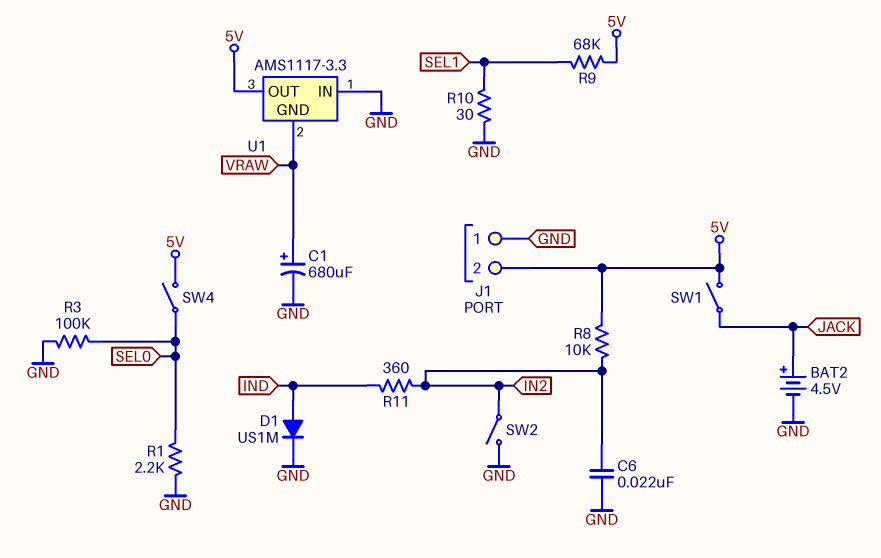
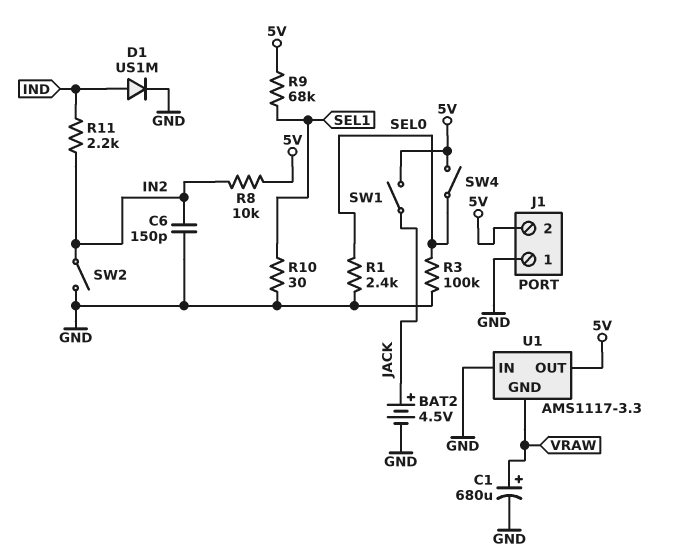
C6: 22nF (GND, IN2) -> 150pF (GND, IN2)
R1: 2.2k (GND, SEL0) -> 2.4k (GND, SEL0)
R11: 360 (IN2, IND) -> 2.2k (IN2, IND)

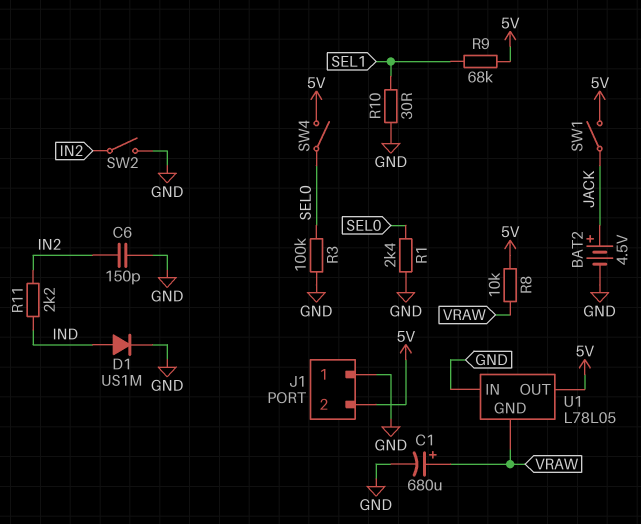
R8: 10k (5V, IN2) -> 10k (5V, VRAW)
U1: AMS1117-3.3 -> L78L05

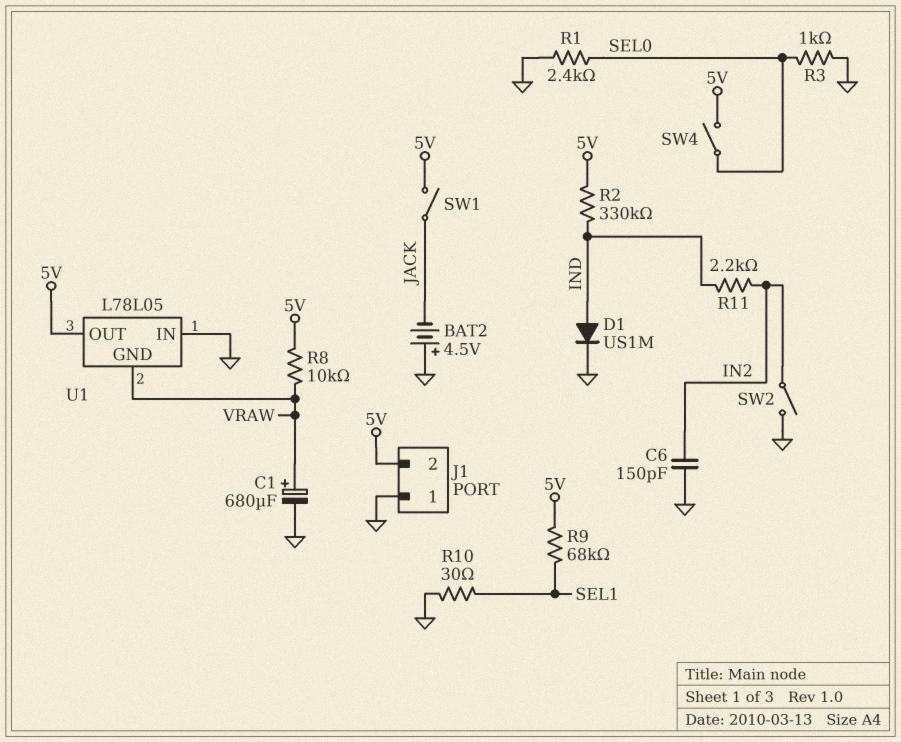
BAT2: 4.5V (plus JACK, minus GND) -> 4.5V (plus GND, minus JACK)
R2: none -> 330k (5V, IND)
R3: 100k (GND, SEL0) -> 1k (GND, SEL0)

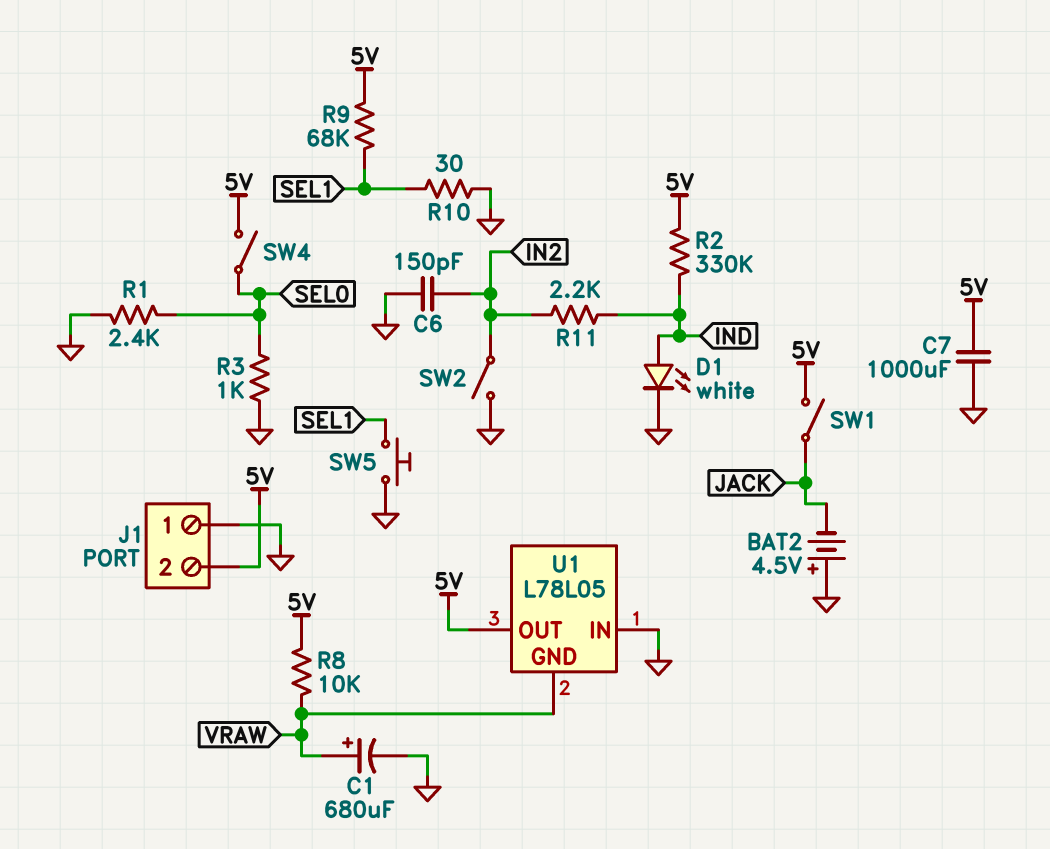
C7: none -> 1000uF (5V, GND)
D1: diode US1M (A IND, K GND) -> LED white (A IND, K GND)
SW5: none -> button (GND, SEL1)

